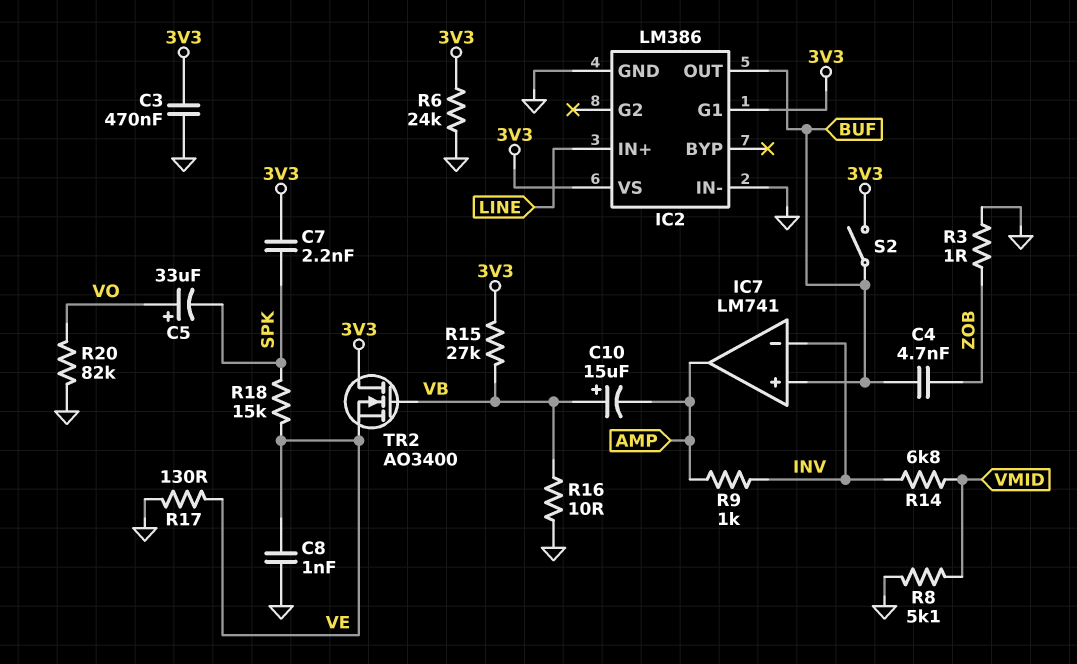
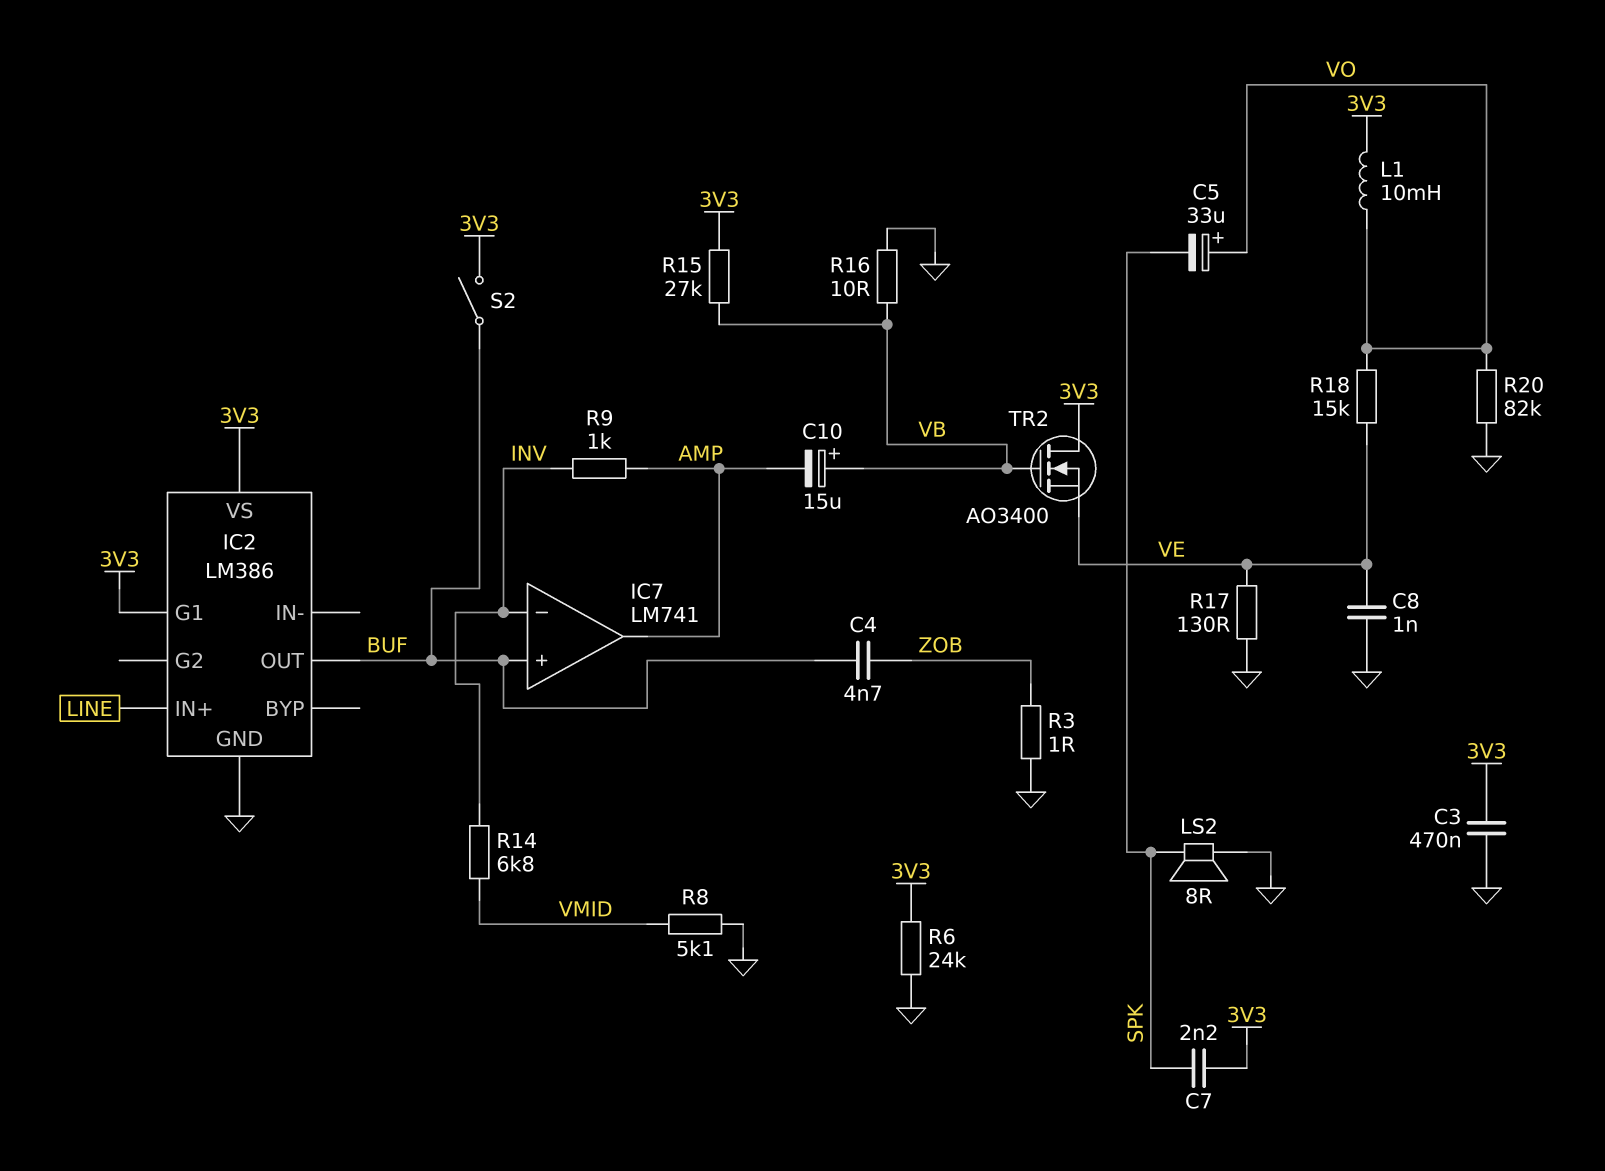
IC2 pin IN-: GND -> none
L1: none -> 10mH (3V3, VO)
LS2: none -> speaker 8R (GND, SPK)
R18: 15k (SPK, VE) -> 15k (VE, VO)

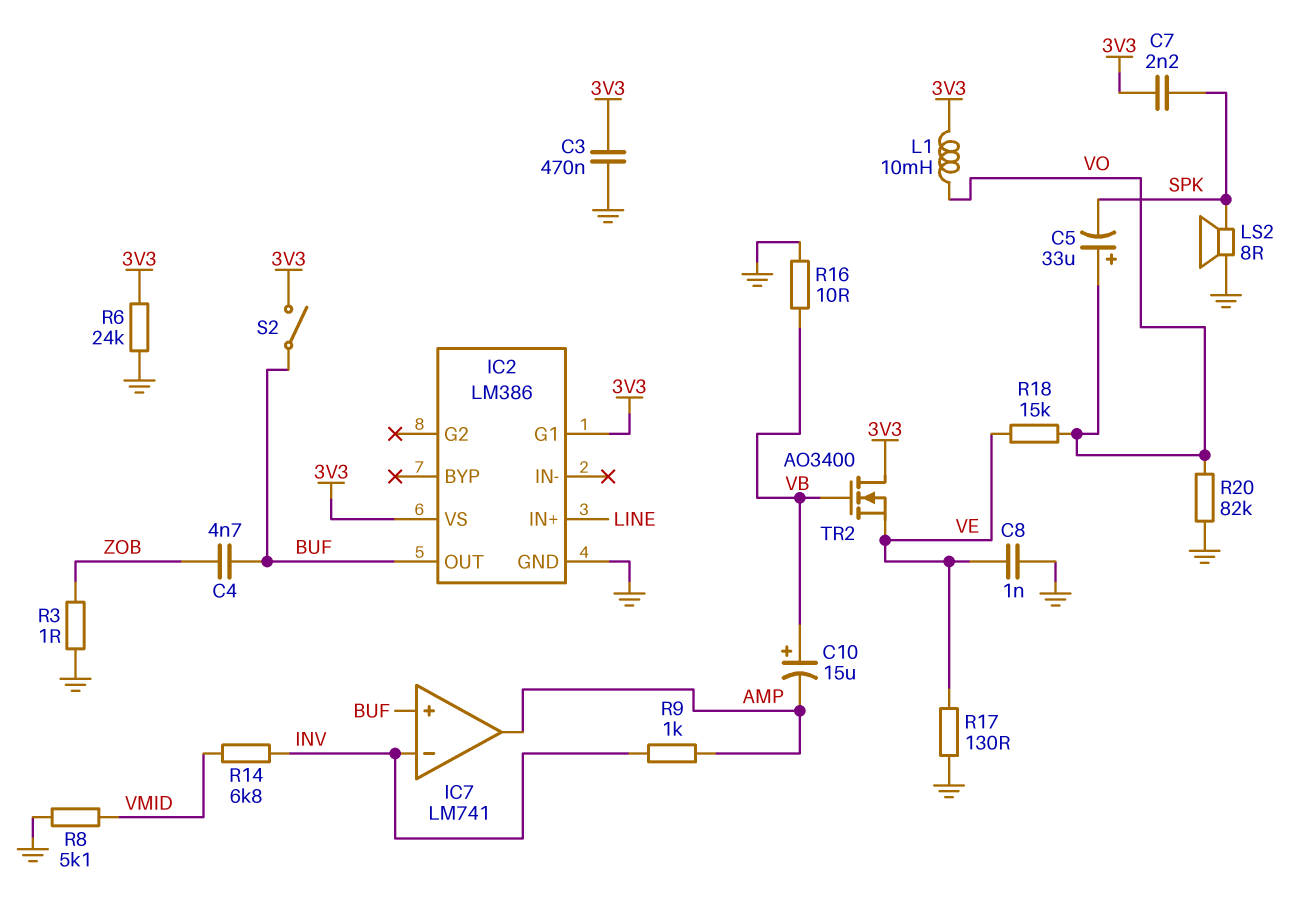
R15: 27k (3V3, VB) -> none

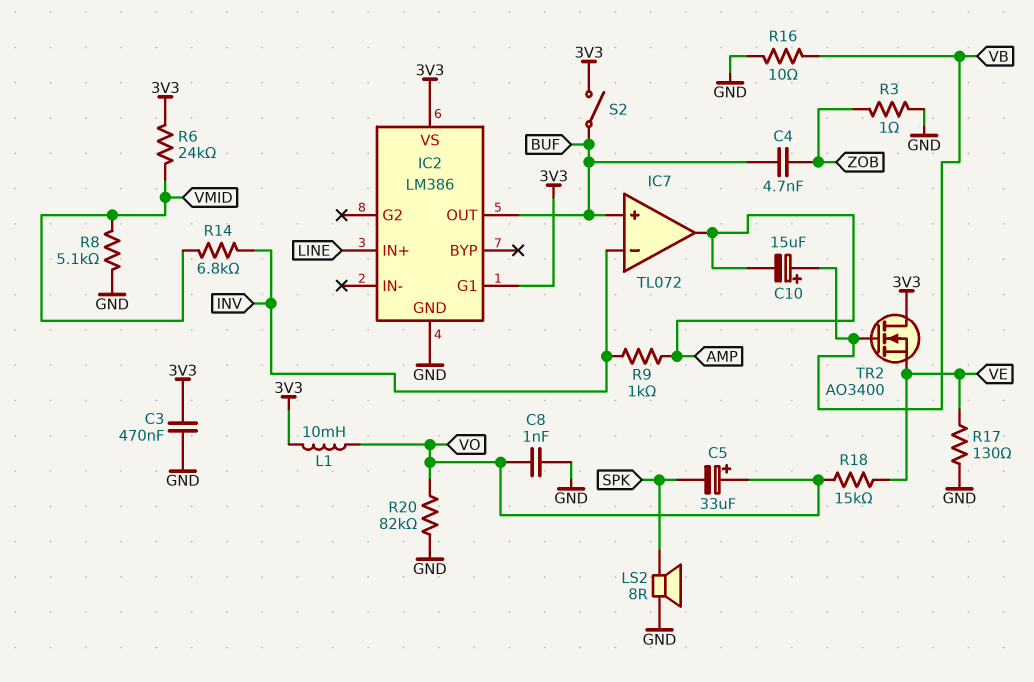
C7: 2.2nF (3V3, SPK) -> none
C8: 1nF (GND, VE) -> 1nF (GND, VO)
IC7: LM741 -> TL072
R6: 24k (3V3, GND) -> 24k (3V3, VMID)

